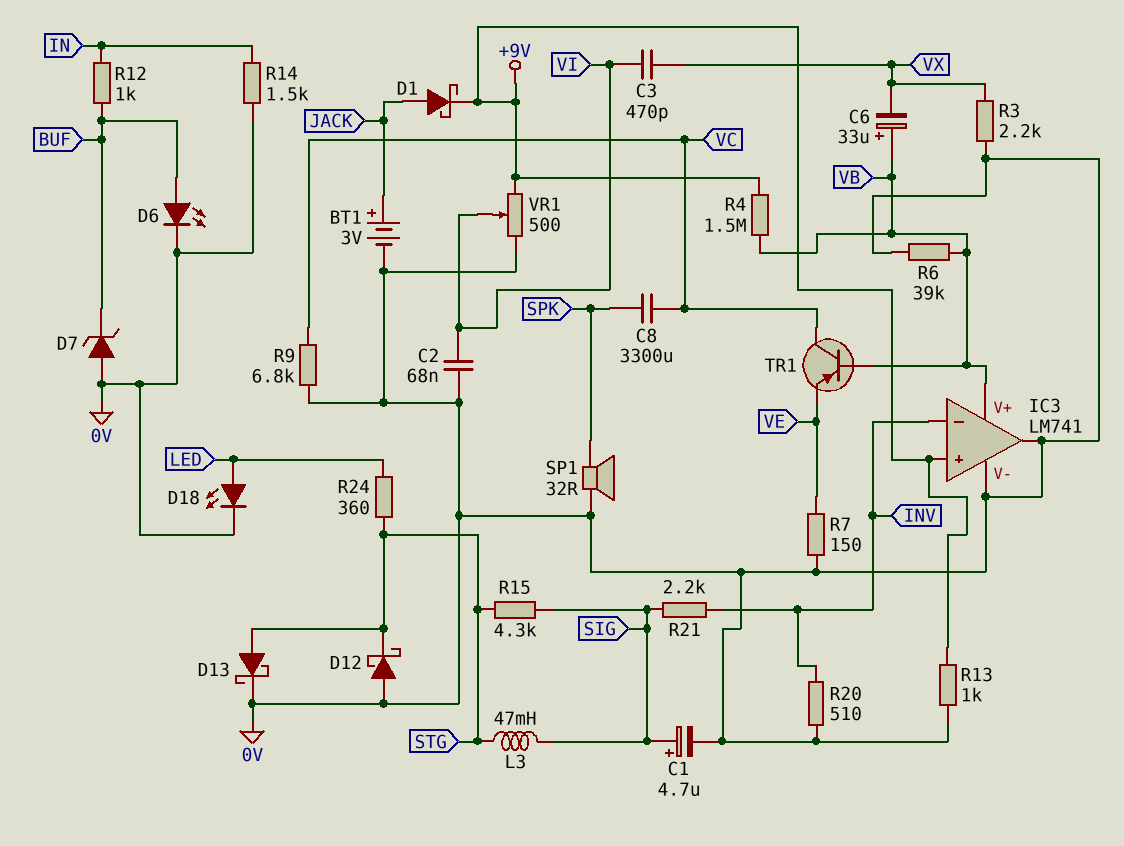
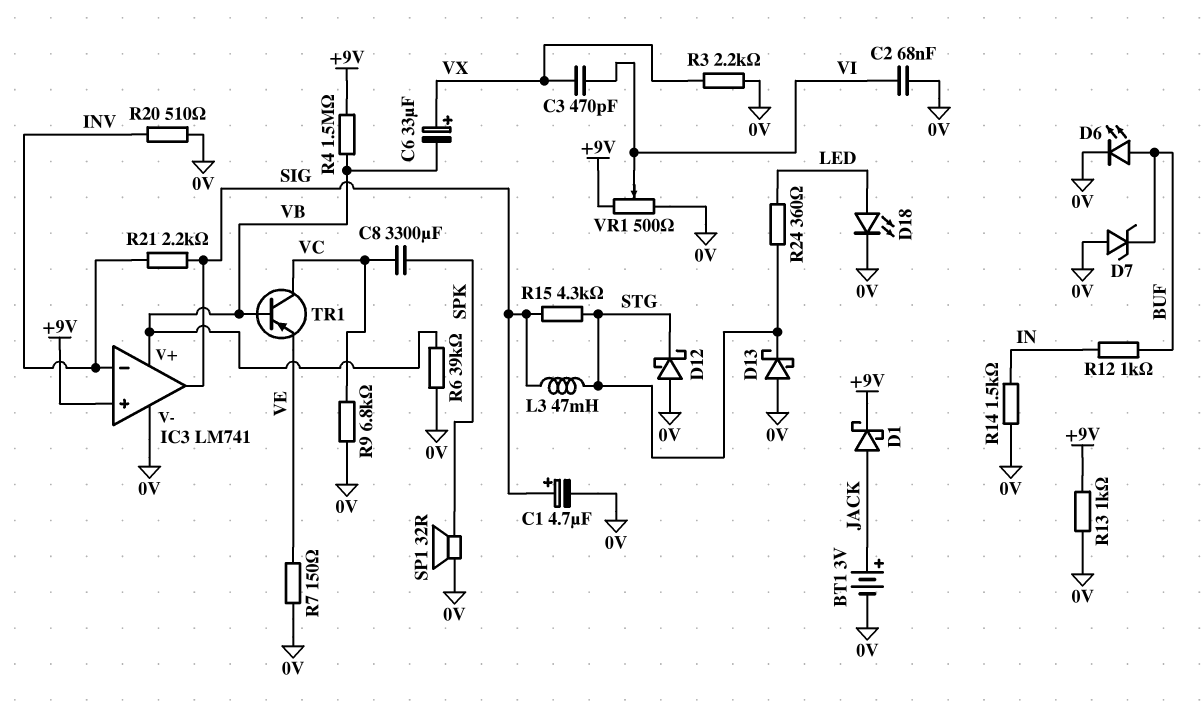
C6: 33uF (plus VB, minus VX) -> 33uF (plus VX, minus VB)
D13: schottky (A STG, K 0V) -> schottky (A 0V, K STG)
IC3 pin out: 0V -> SIG

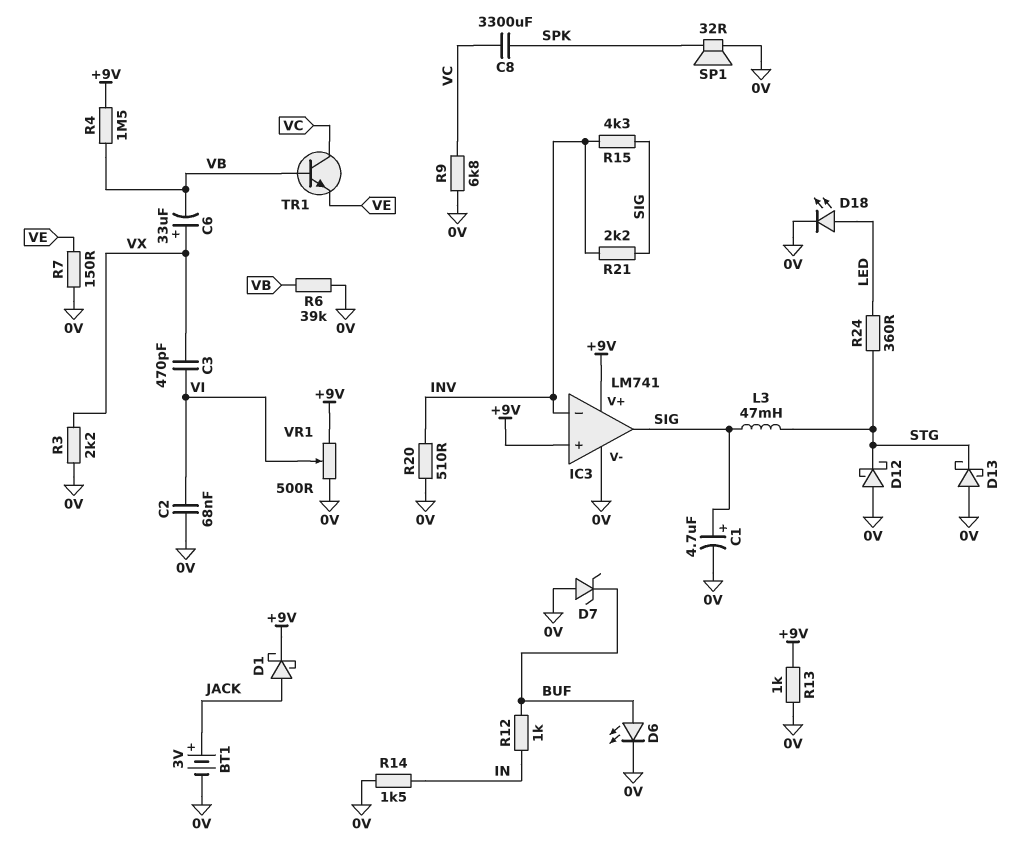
IC3 pin V+: VB -> +9V
R15: 4.3k (SIG, STG) -> 4.3k (INV, SIG)
TR1: PNP (B VB, C VC, E VE) -> NPN (B VB, C VC, E VE)

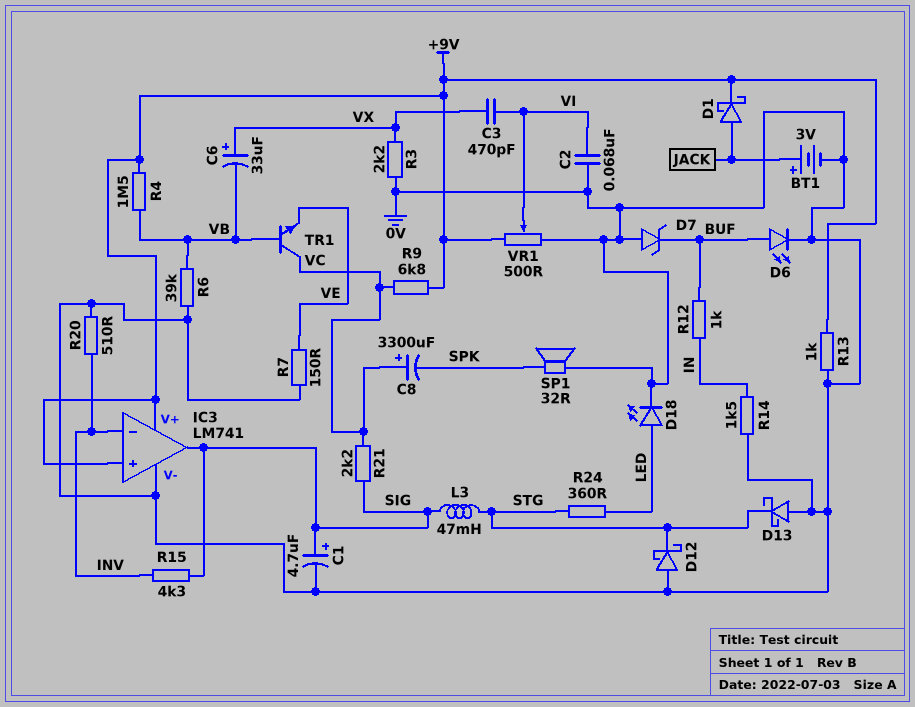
C8: 3300uF (SPK, VC) -> 3300uF (plus VC, minus SPK)
R9: 6.8k (0V, VC) -> 6.8k (+9V, VC)
R21: 2.2k (INV, SIG) -> 2.2k (SIG, VC)

